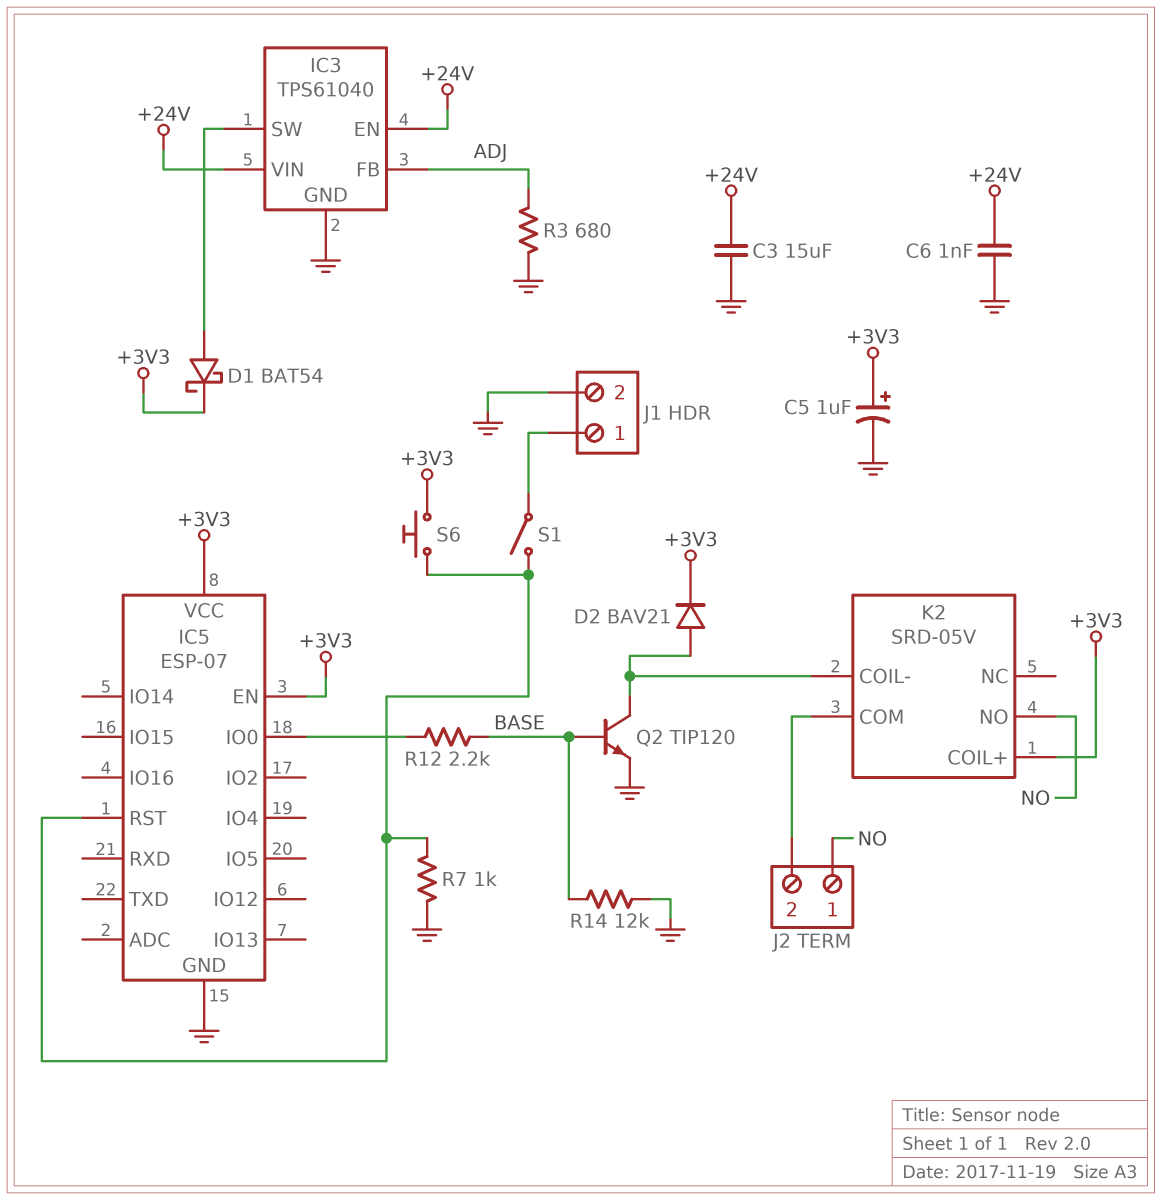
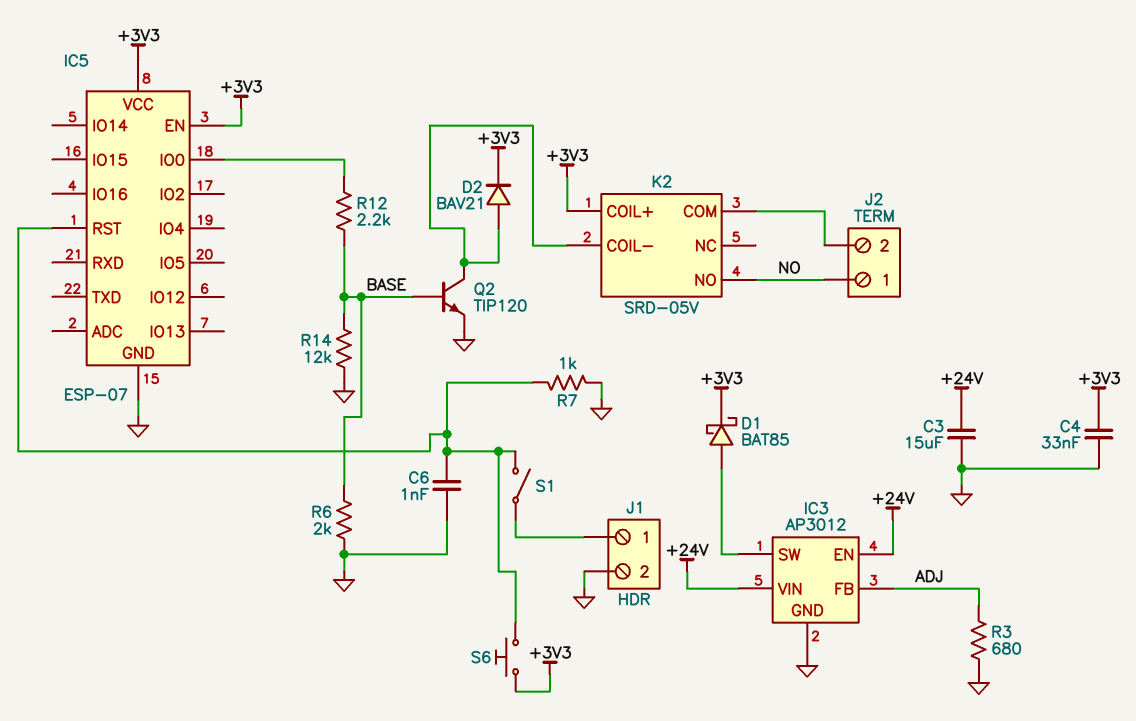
C4: none -> 33nF (+3V3, GND)
C5: 1uF (plus +3V3, minus GND) -> none
C6: 1nF (+24V, GND) -> 1nF (GND, IC5/RST)
D1: schottky BAT54 (A IC3/SW, K +3V3) -> schottky BAT85 (A IC3/SW, K +3V3)
IC3: TPS61040 -> AP3012
R6: none -> 2k (BASE, GND)

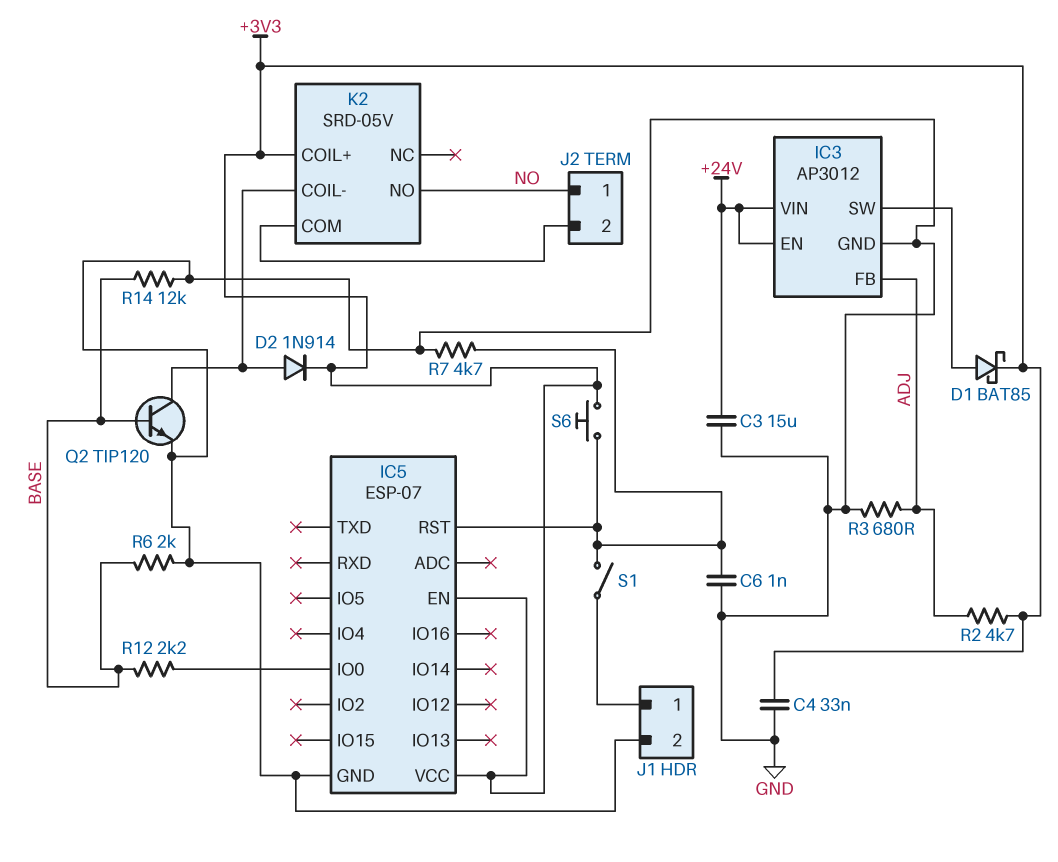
D2: diode BAV21 (A K2/COIL-, K +3V3) -> diode 1N914 (A K2/COIL-, K +3V3)
R2: none -> 4.7k (+3V3, ADJ)
R7: 1k (GND, IC5/RST) -> 4.7k (GND, IC5/RST)

